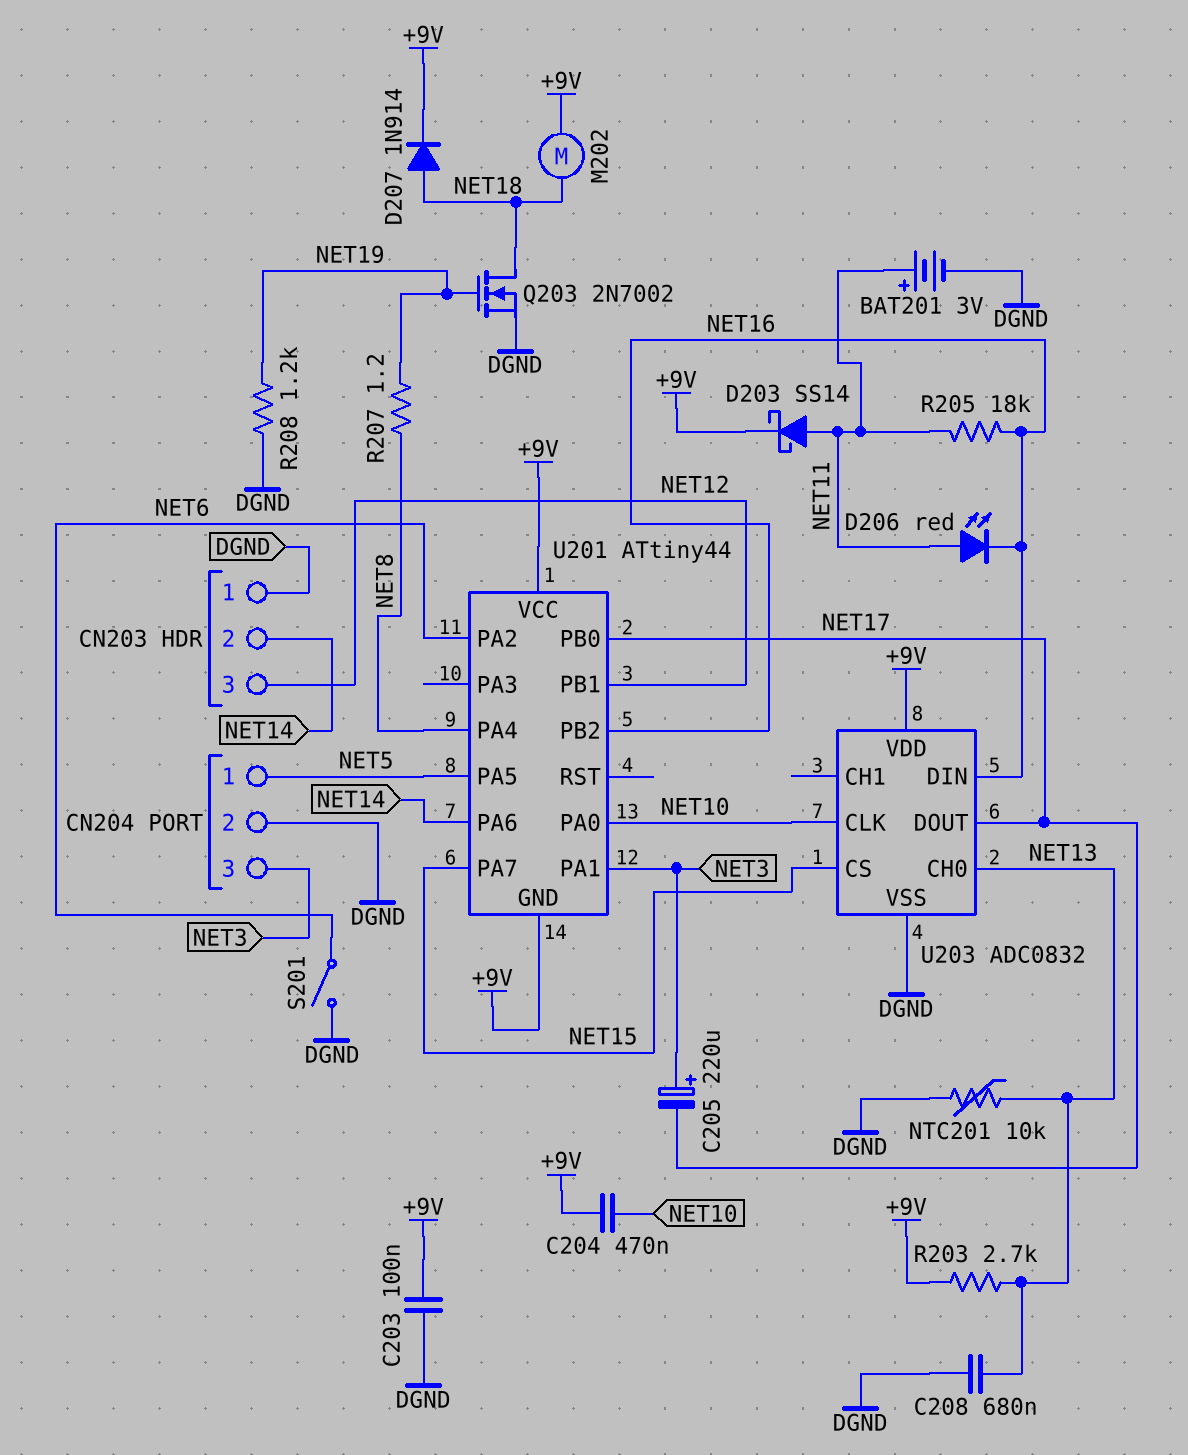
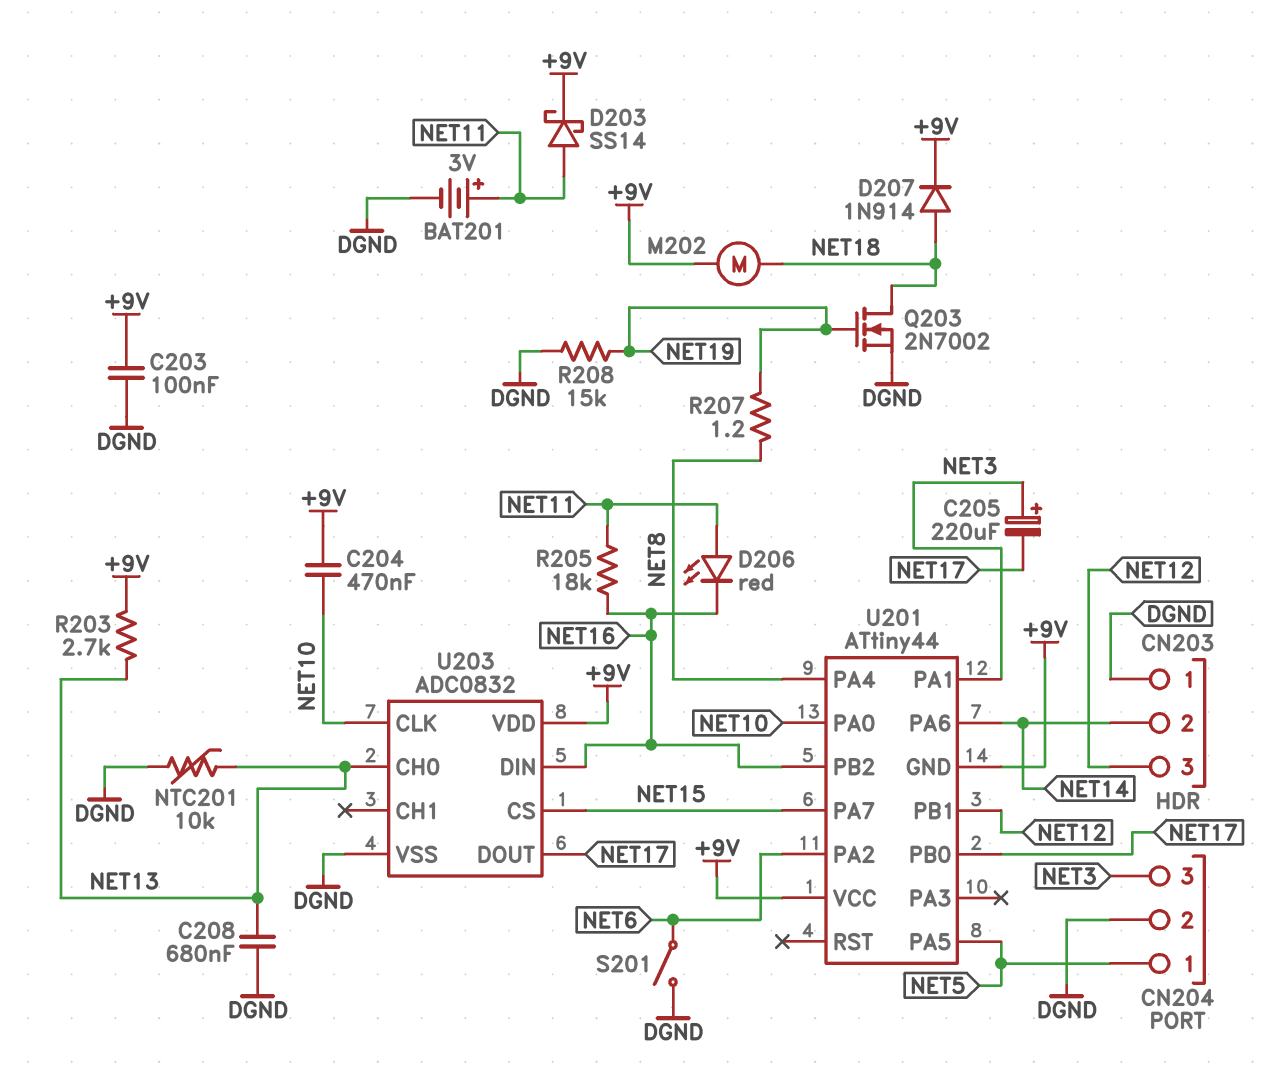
R208: 1.2k (DGND, NET19) -> 15k (DGND, NET19)

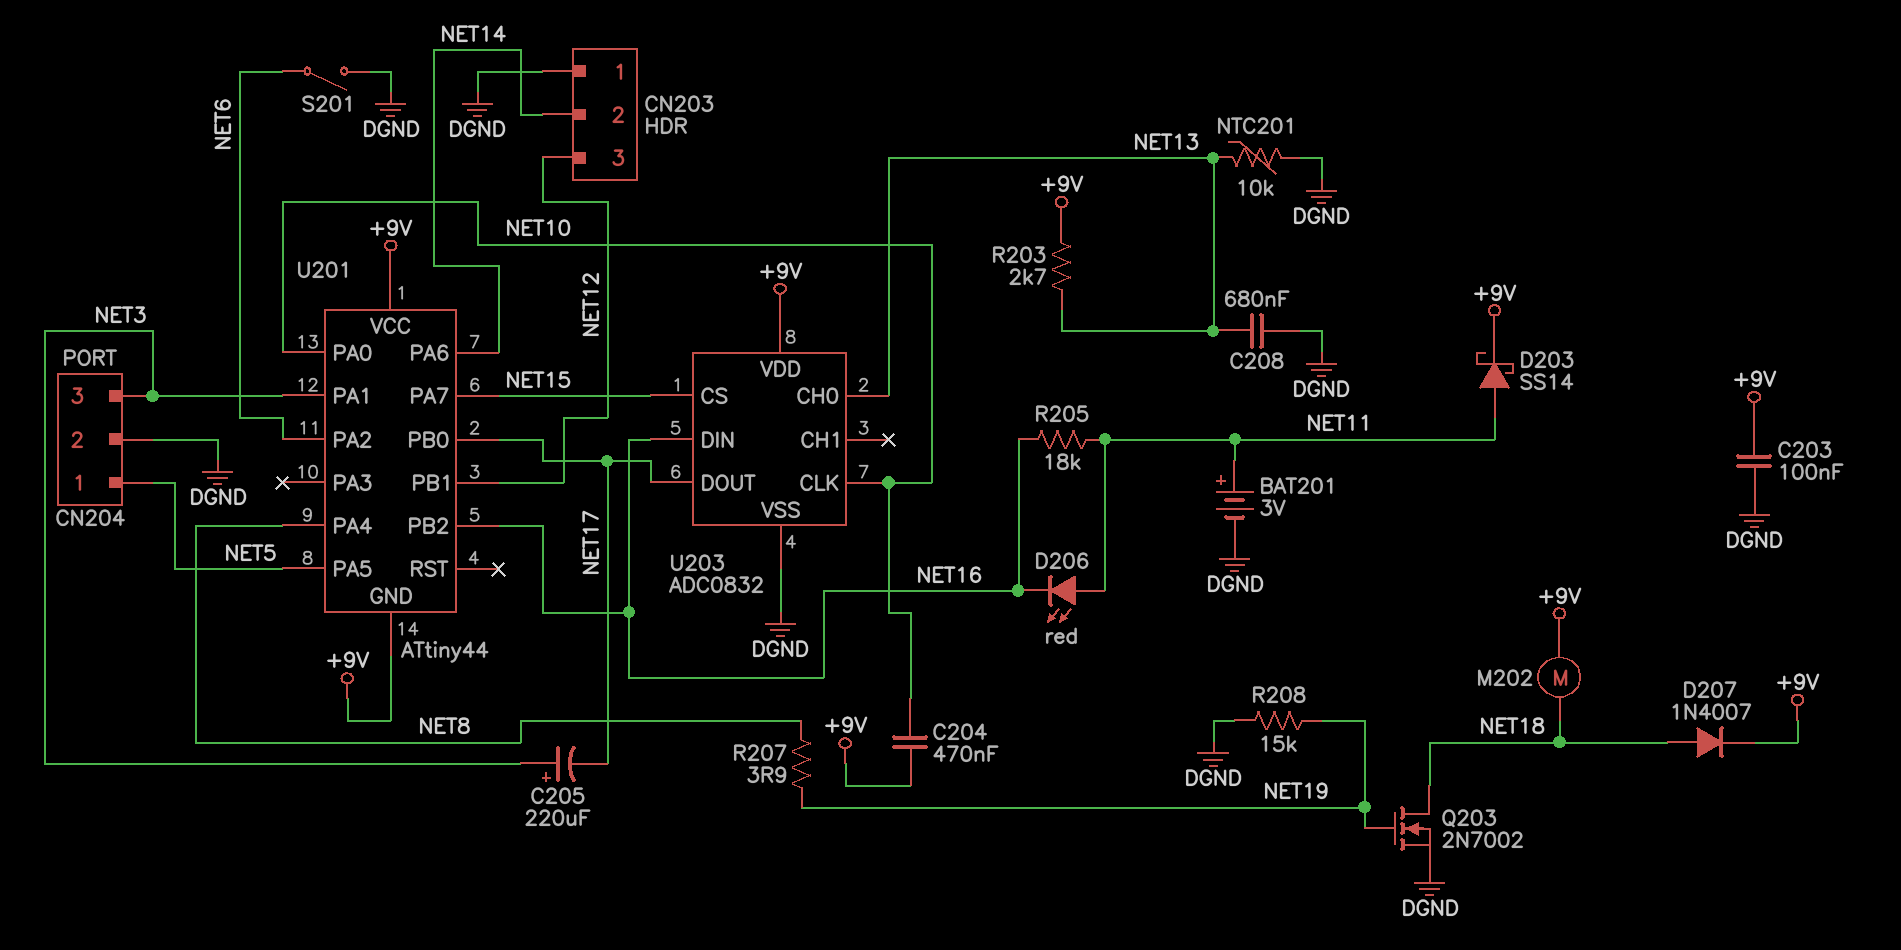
D207: diode 1N914 (A NET18, K +9V) -> diode 1N4007 (A NET18, K +9V)
R207: 1.2 (NET8, NET19) -> 3.9 (NET8, NET19)

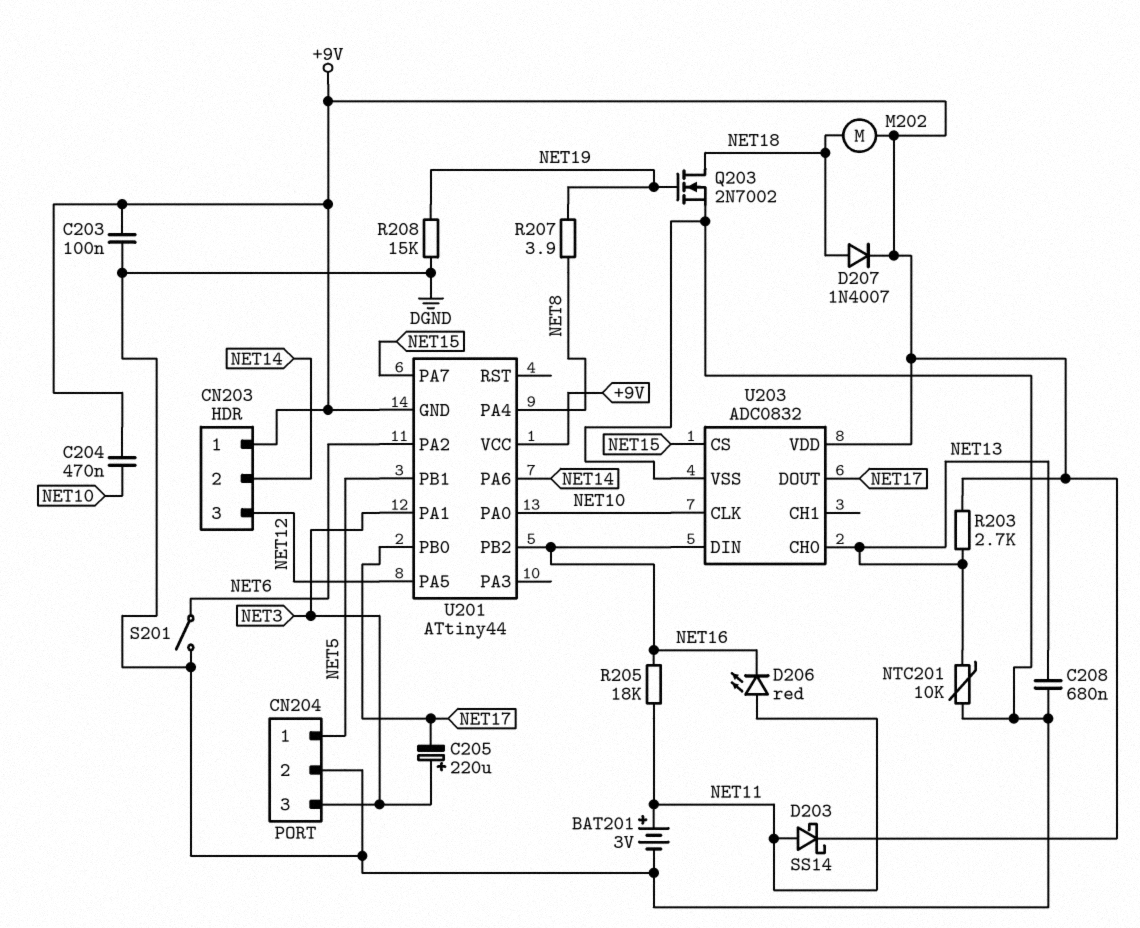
CN203 pin 1: DGND -> +9V
U201 pin PA5: NET5 -> NET12
U201 pin PB1: NET12 -> NET5

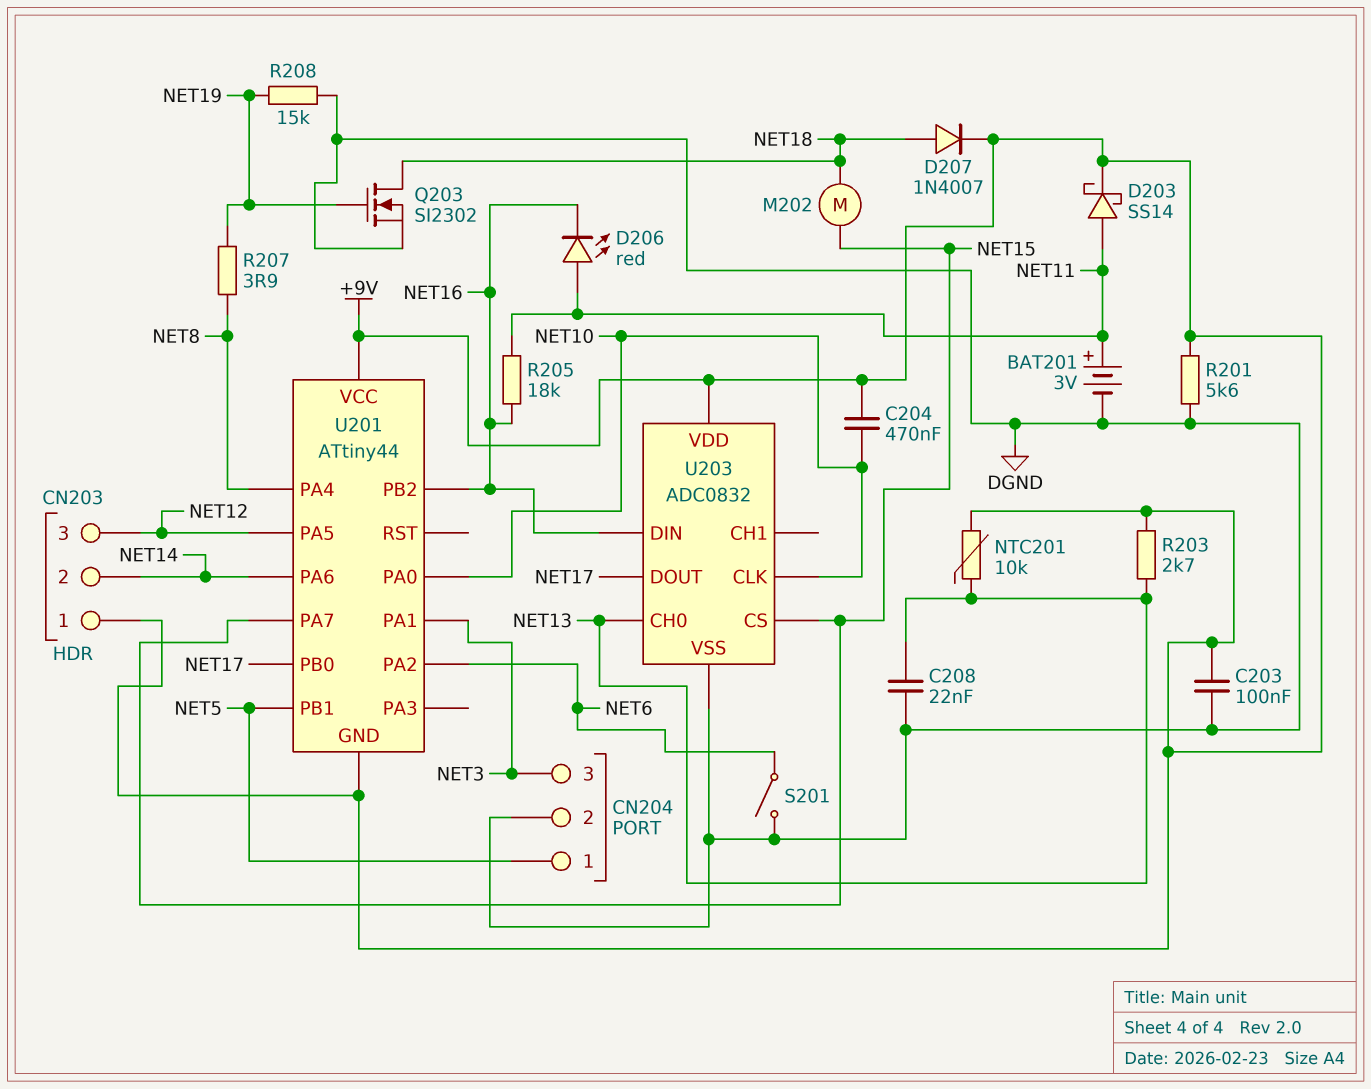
C205: 220uF (plus NET3, minus NET17) -> none
C208: 680nF (DGND, NET13) -> 22nF (DGND, NET13)
M202: motor (+9V, NET18) -> motor (NET15, NET18)
NTC201: 10k (DGND, NET13) -> 10k (+9V, NET13)
Q203: NMOS 2N7002 (G NET19, D NET18, S DGND) -> NMOS SI2302 (G NET19, D NET18, S DGND)
R201: none -> 5.6k (+9V, DGND)

